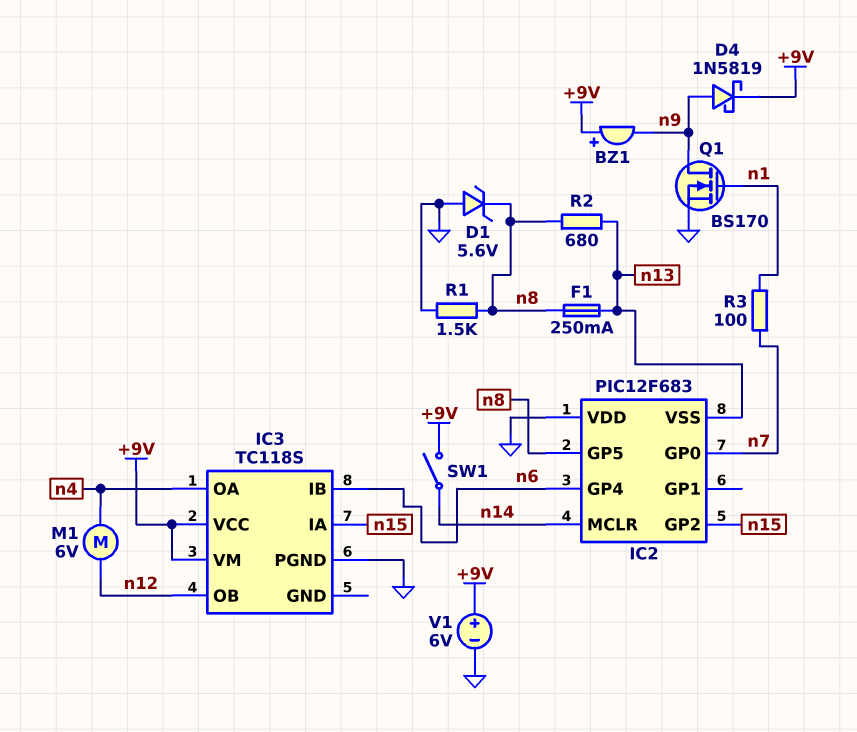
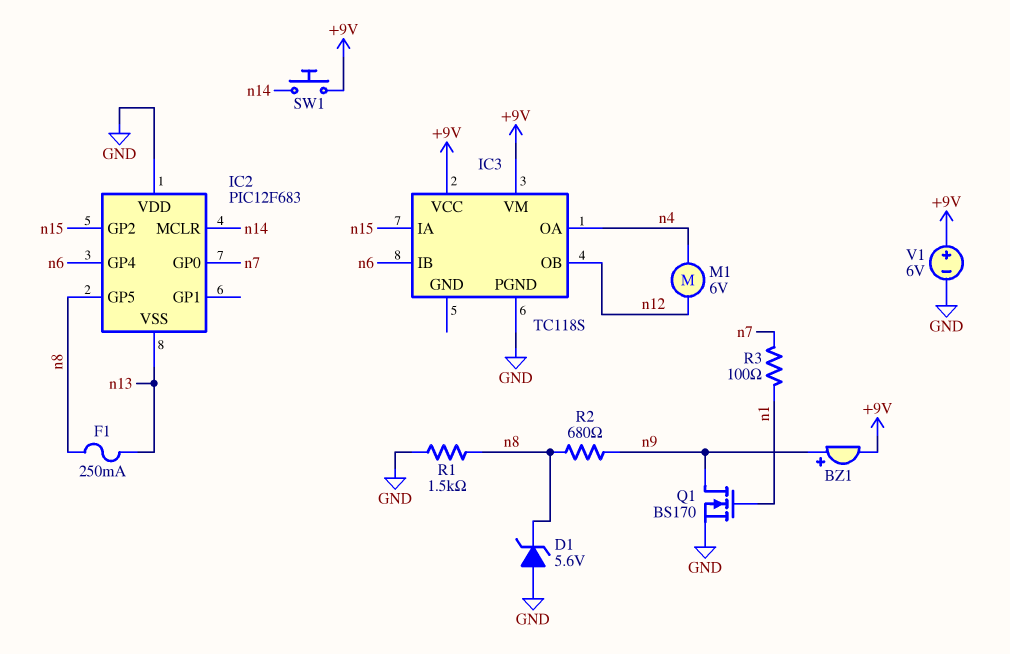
BZ1: buzzer (plus +9V, minus n9) -> buzzer (plus n9, minus +9V)
D4: schottky 1N5819 (A n9, K +9V) -> none
R2: 680 (n8, n13) -> 680 (n8, n9)
SW1: switch (+9V, n14) -> button (+9V, n14)

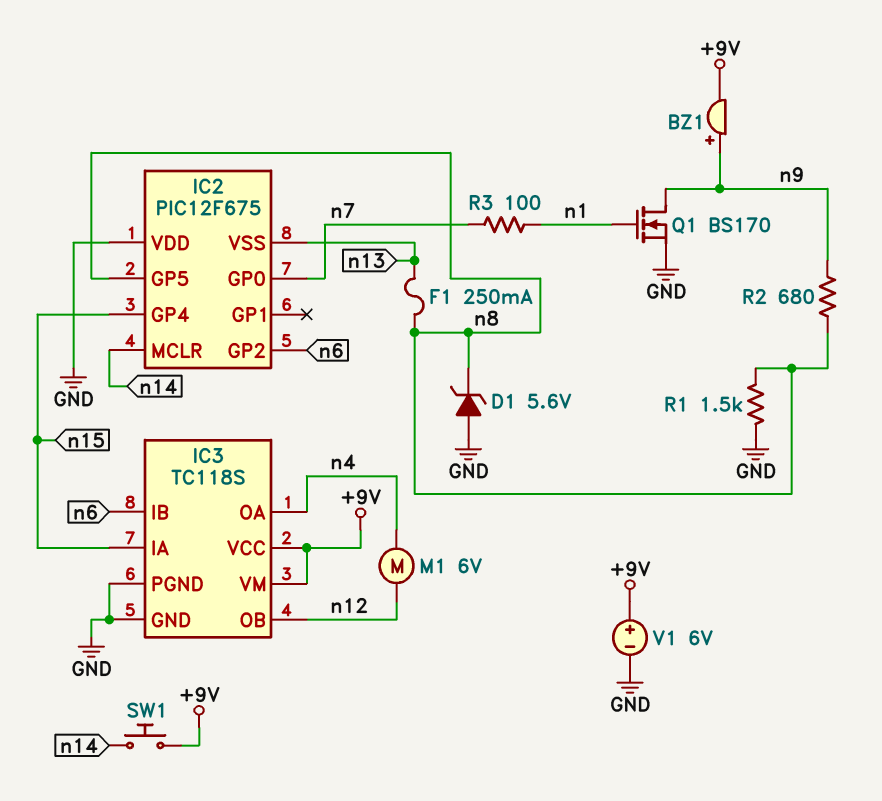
IC2: PIC12F683 -> PIC12F675
IC2 pin GP2: n15 -> n6
IC2 pin GP4: n6 -> n15
IC3 pin GND: none -> GND

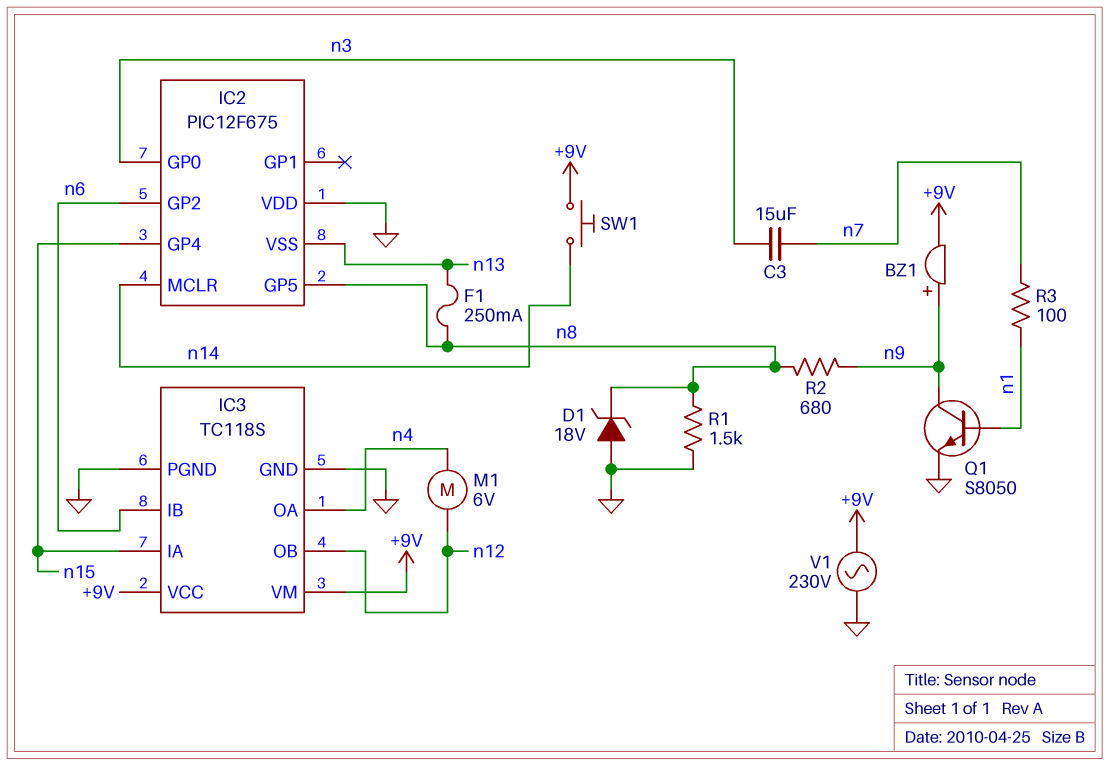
C3: none -> 15uF (n3, n7)
D1: zener 5.6V (A GND, K n8) -> zener 18V (A GND, K n8)
IC2 pin GP0: n7 -> n3
Q1: NMOS BS170 (G n1, D n9, S GND) -> NPN S8050 (B n1, C n9, E GND)
V1: 6V (plus +9V, minus GND) -> AC 230V (+9V, GND)

